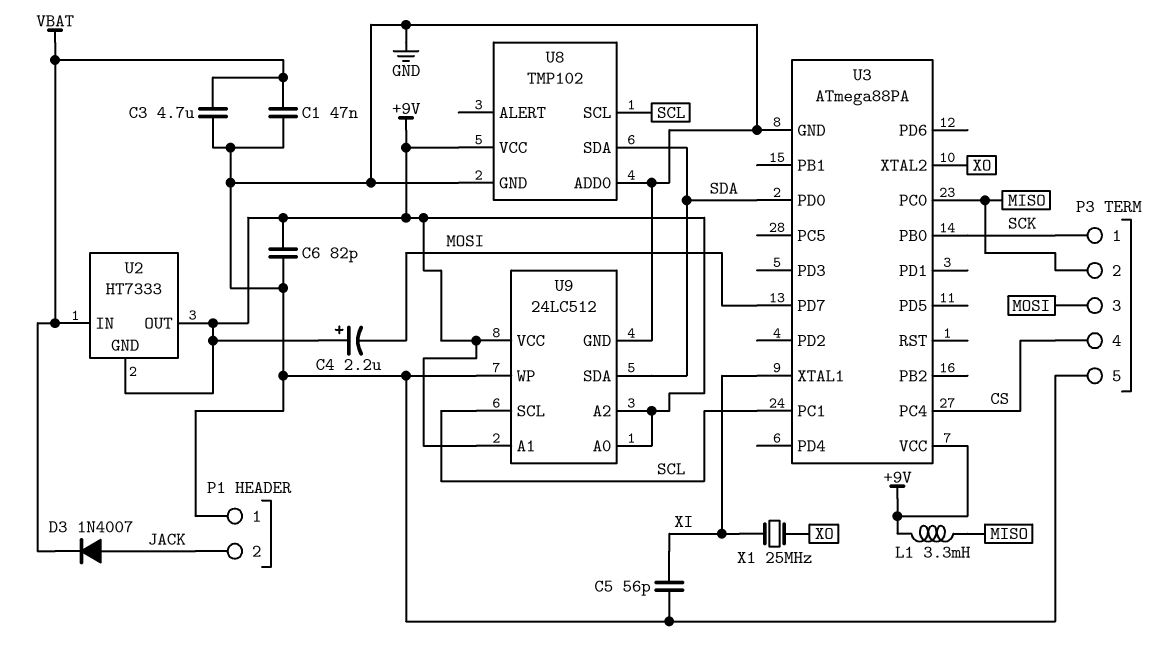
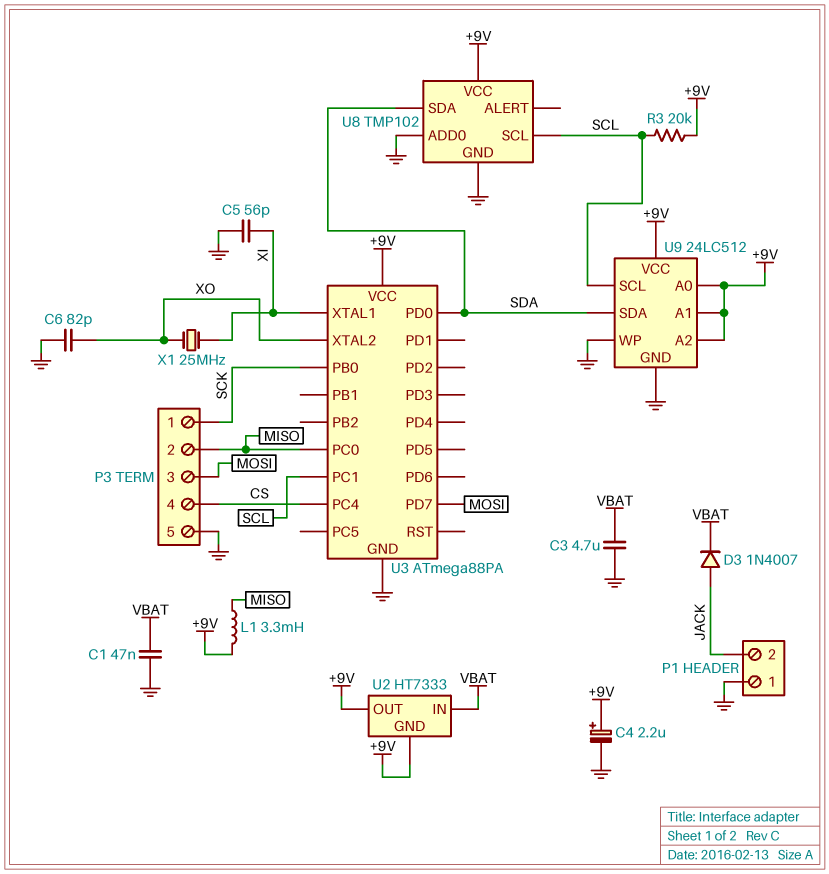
C4: 2.2uF (plus +9V, minus MOSI) -> 2.2uF (plus +9V, minus GND)
C6: 82pF (+9V, GND) -> 82pF (GND, XO)
R3: none -> 20k (+9V, SCL)

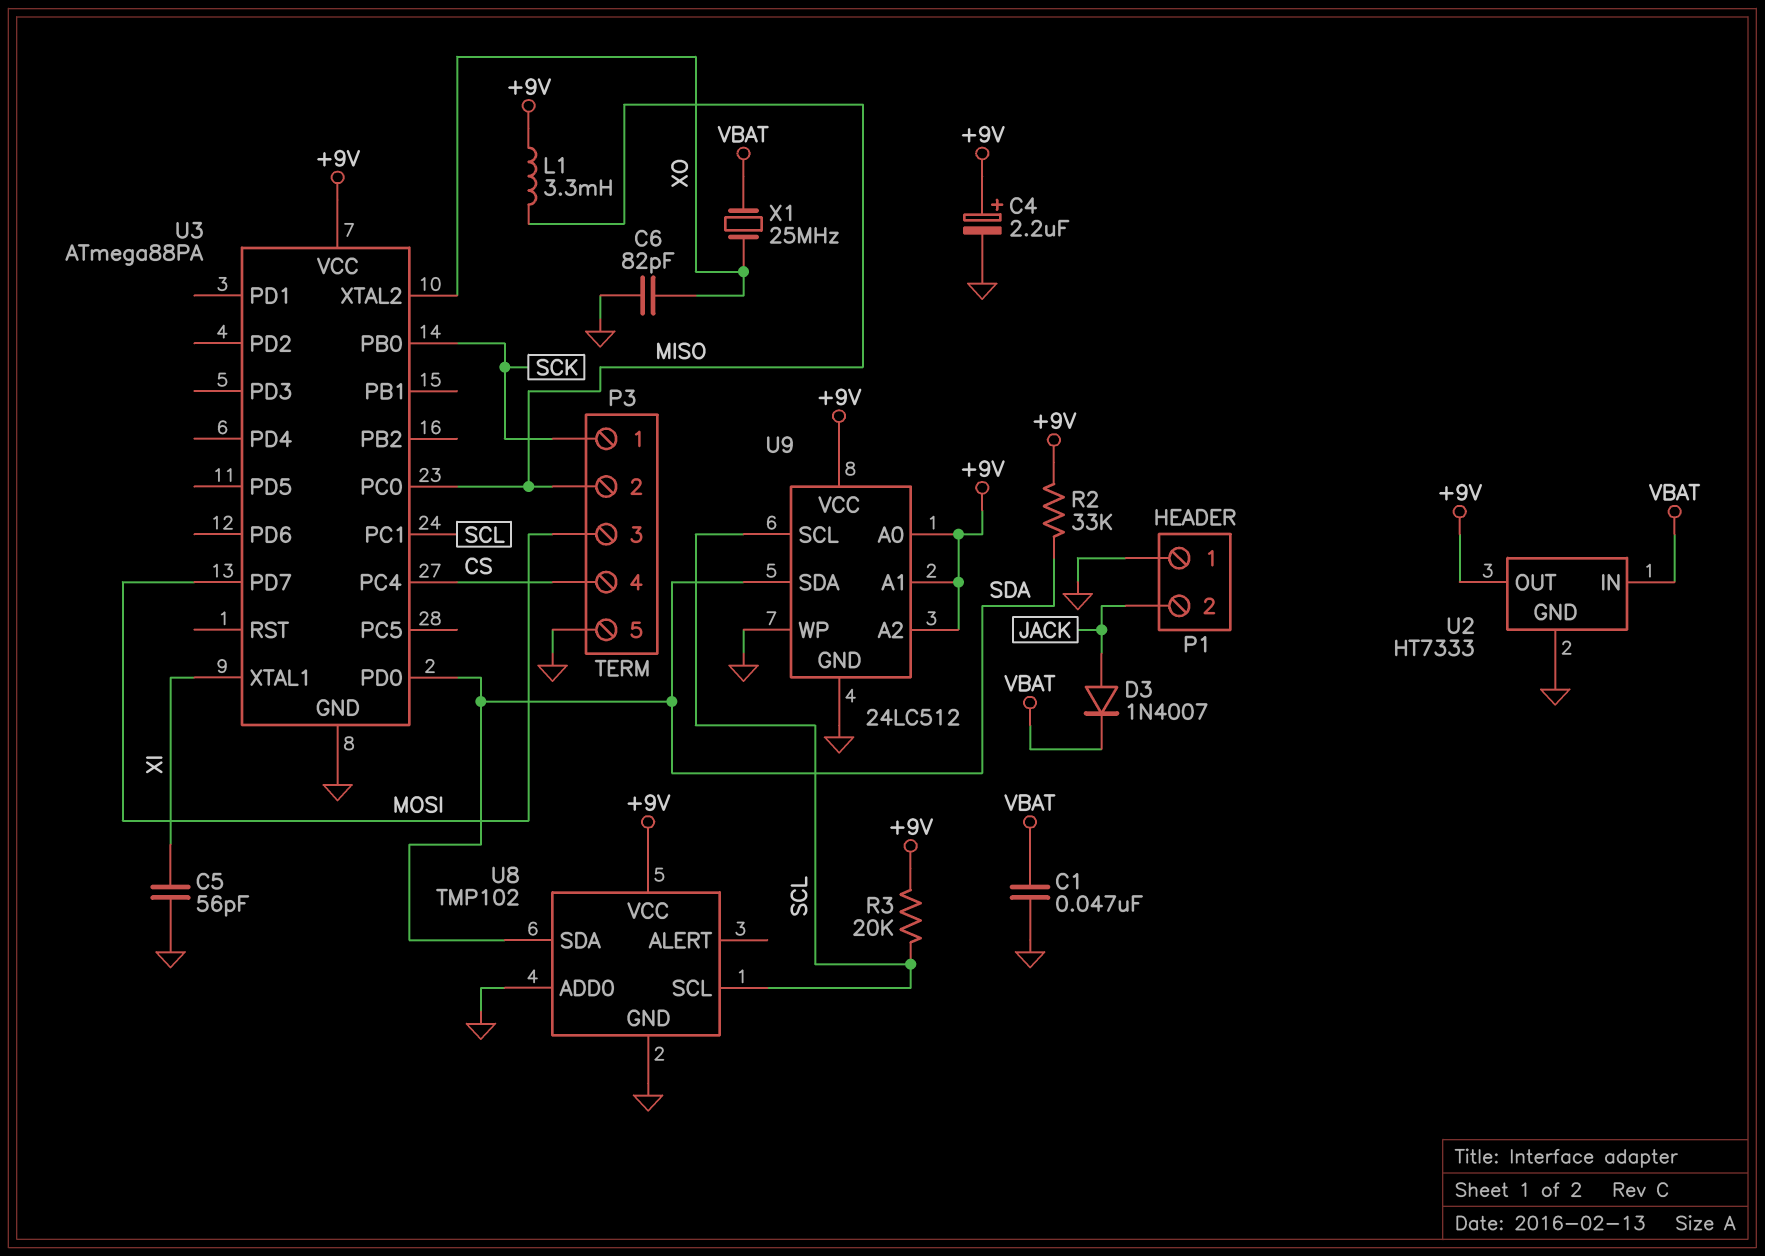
C3: 4.7uF (GND, VBAT) -> none
R2: none -> 33k (+9V, SDA)
U2 pin GND: +9V -> GND
X1: 25MHz (XI, XO) -> 25MHz (VBAT, XO)

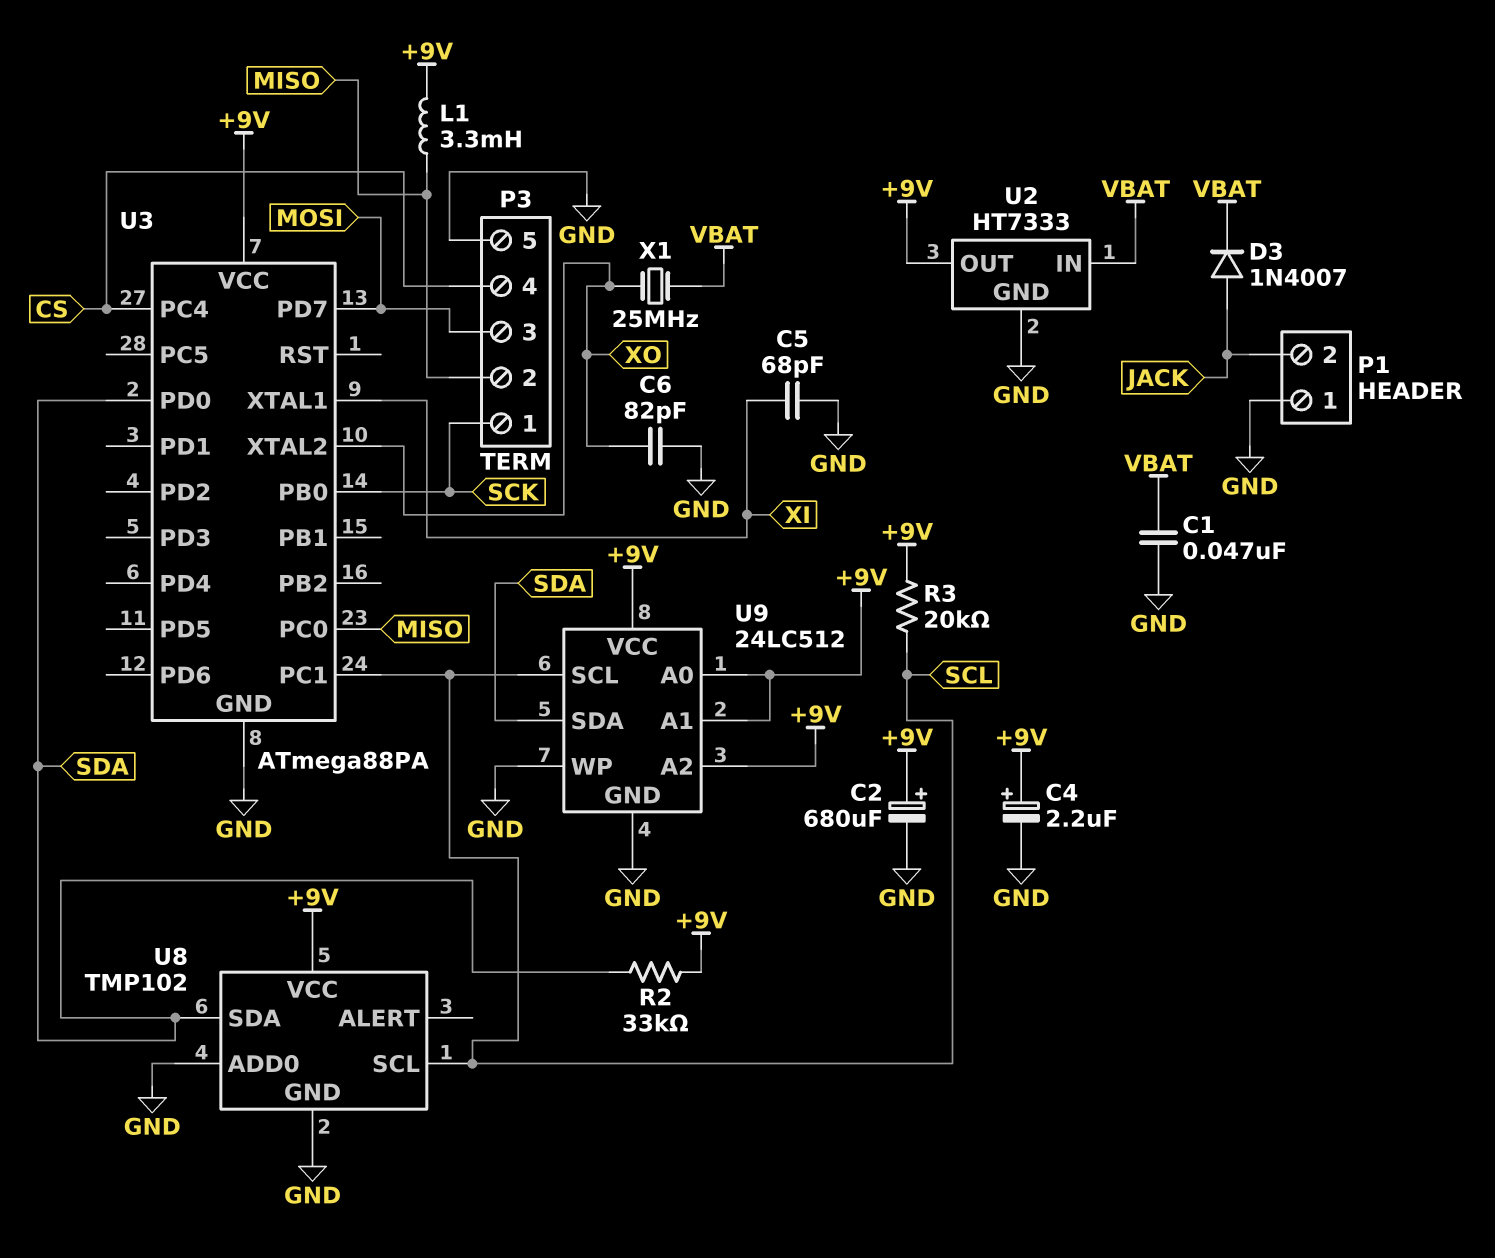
C2: none -> 680uF (plus +9V, minus GND)
C5: 56pF (GND, XI) -> 68pF (GND, XI)

